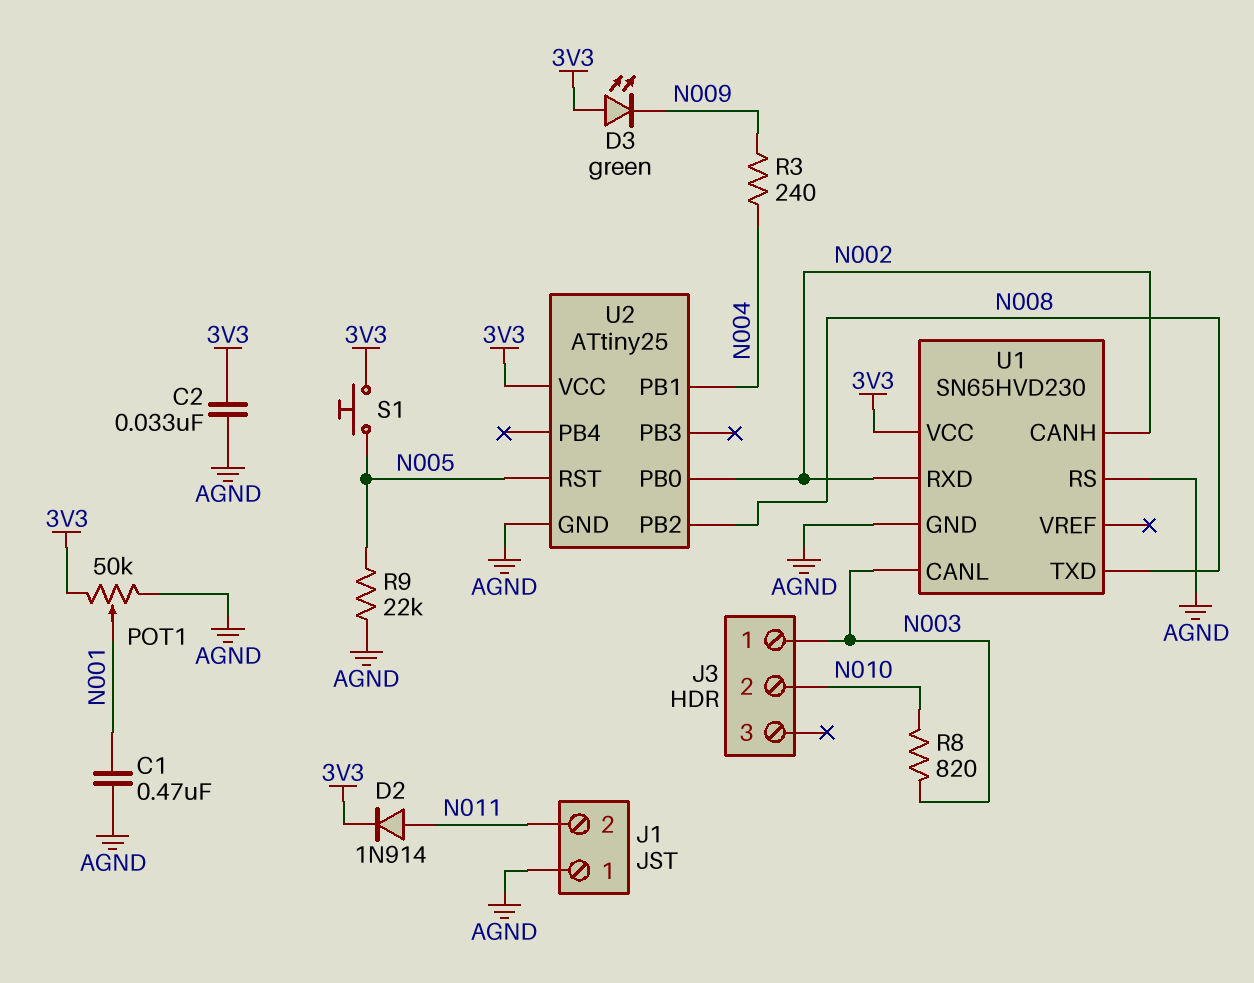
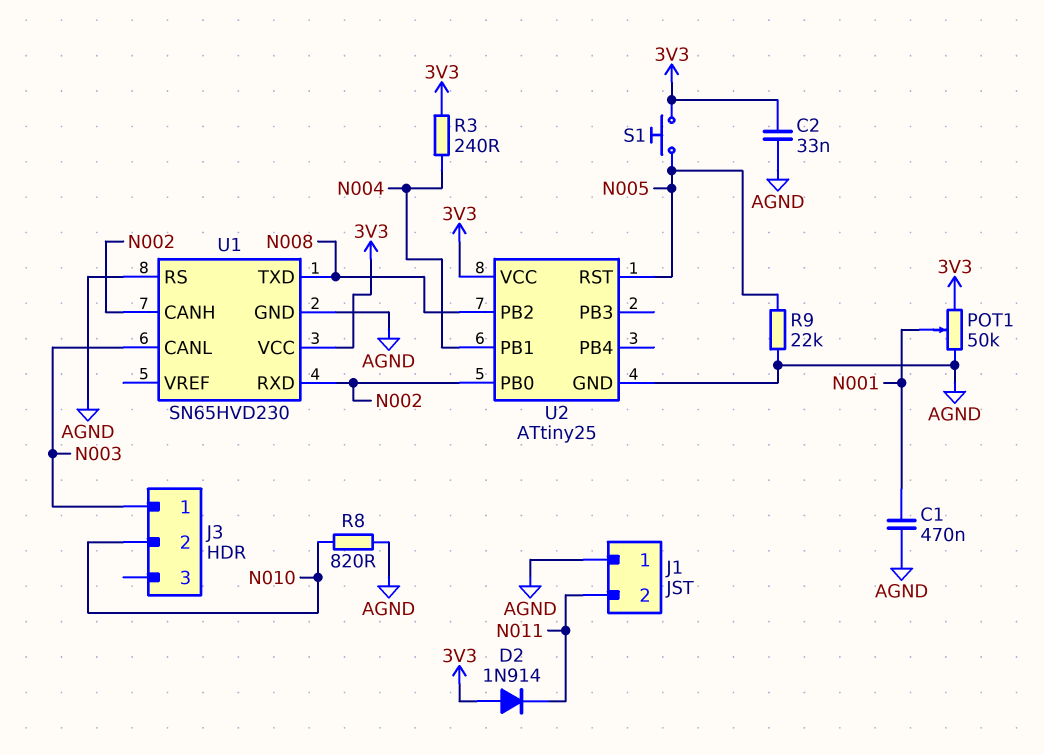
D2: diode 1N914 (A N011, K 3V3) -> diode 1N914 (A 3V3, K N011)
D3: LED green (A 3V3, K N009) -> none
R3: 240 (N004, N009) -> 240 (3V3, N004)
R8: 820 (N003, N010) -> 820 (AGND, N010)

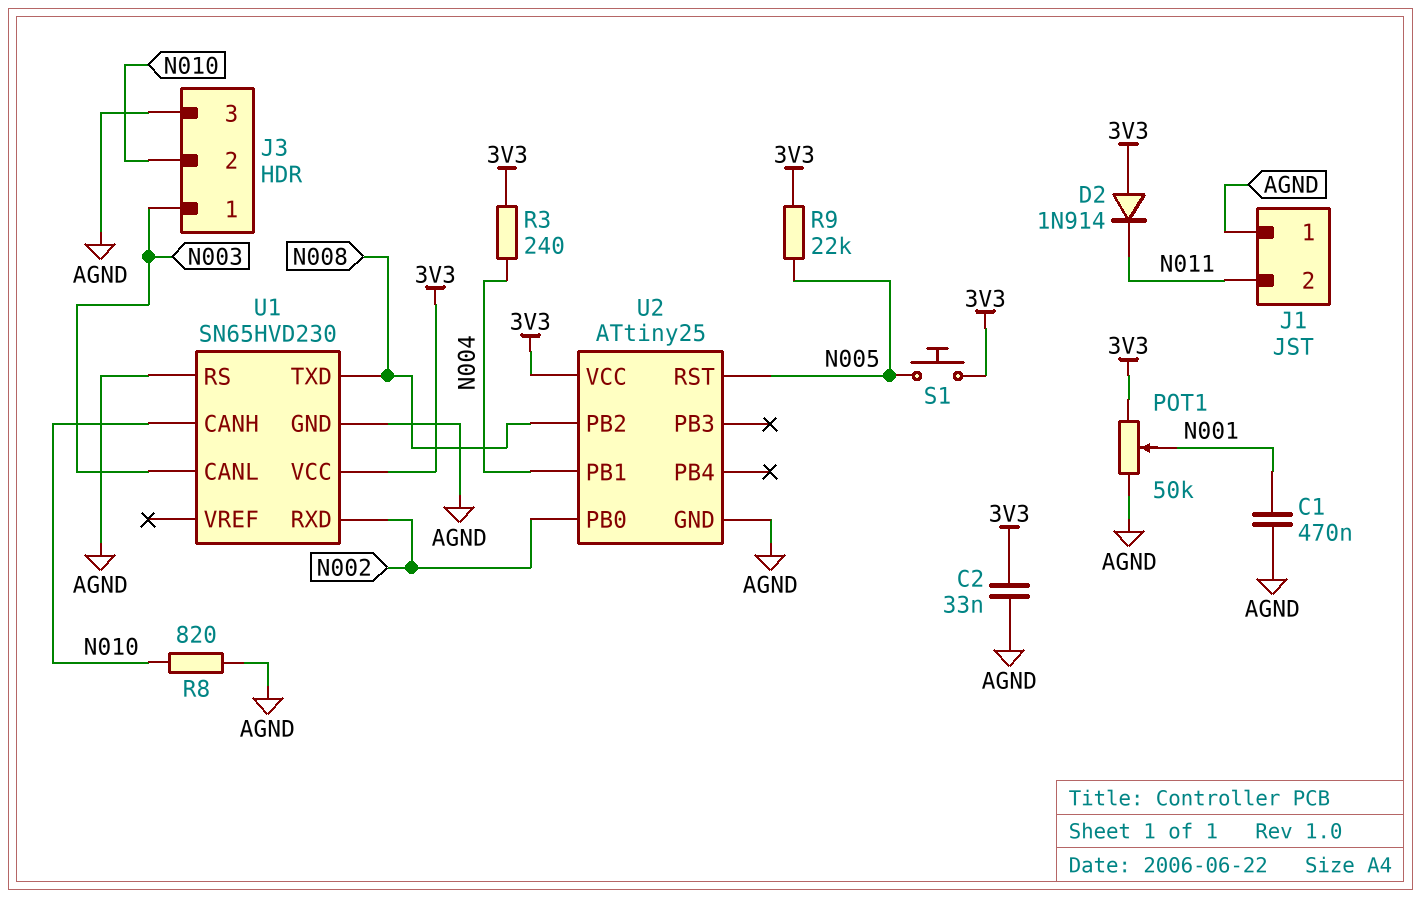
J3 pin 3: none -> AGND
R9: 22k (AGND, N005) -> 22k (3V3, N005)
U1 pin CANH: N002 -> N010

